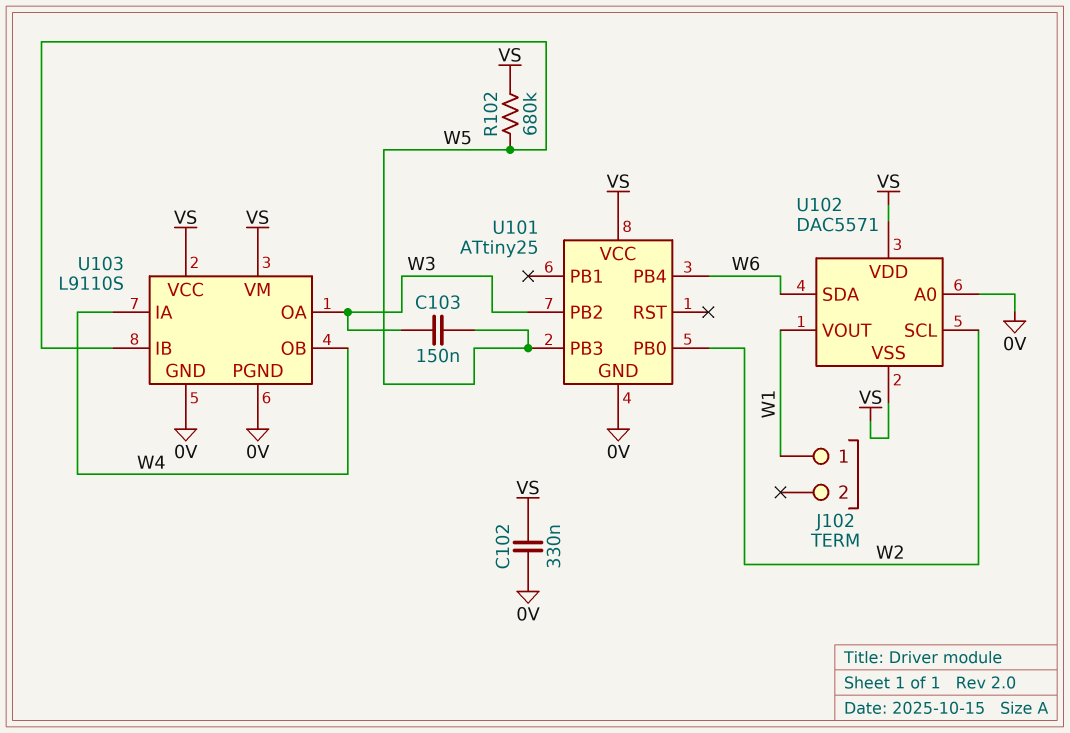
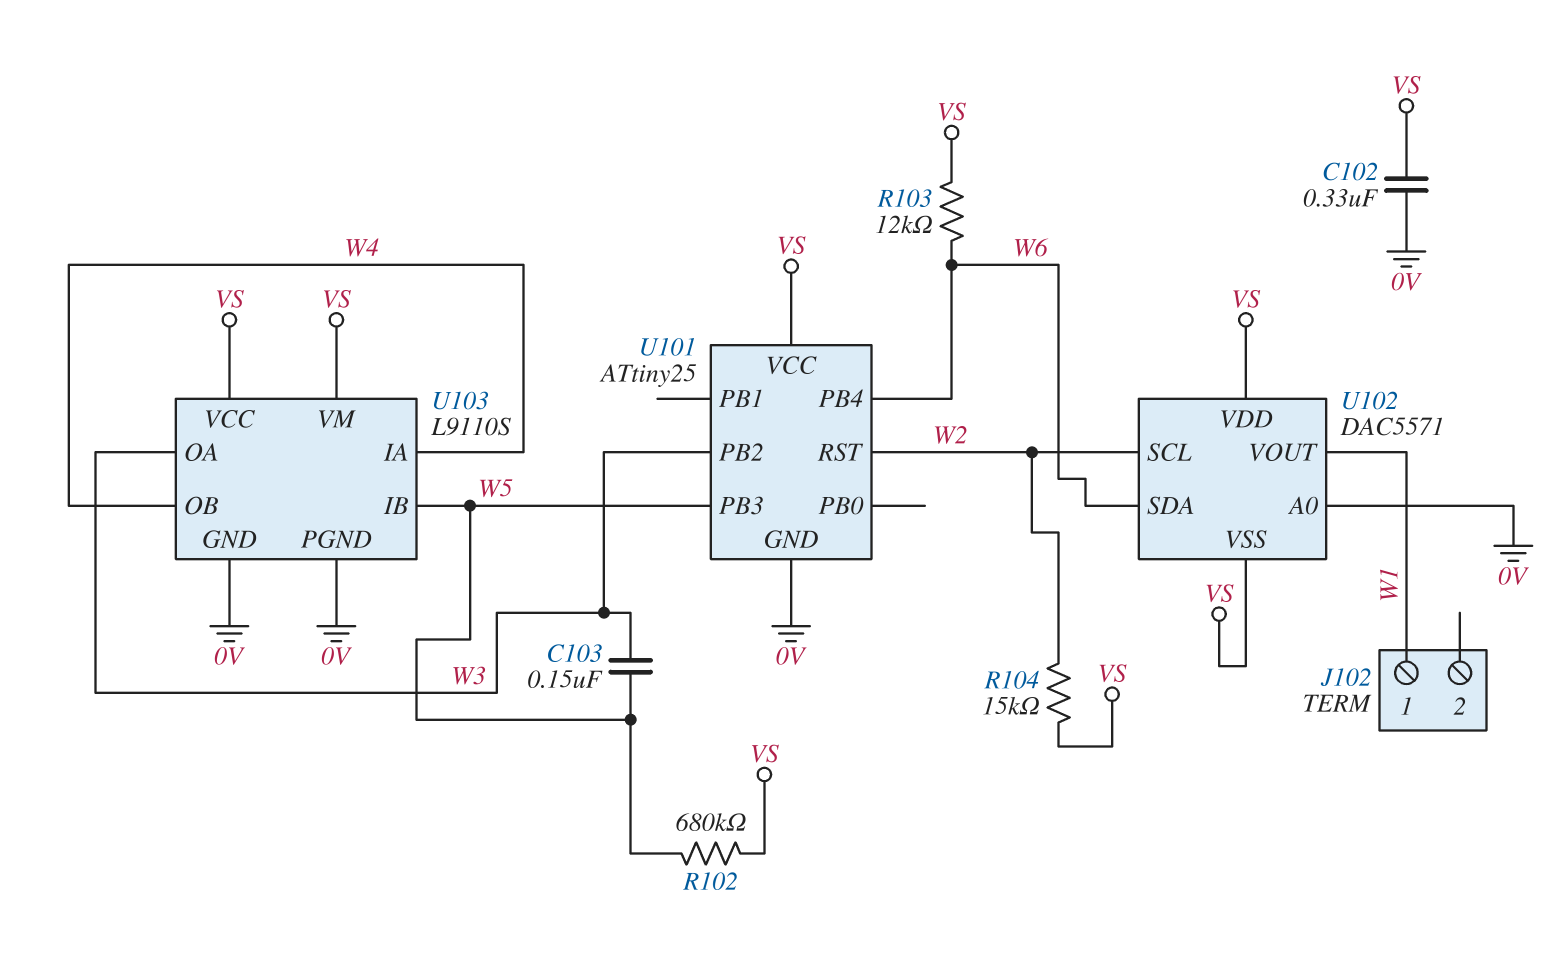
R103: none -> 12k (VS, W6)
R104: none -> 15k (VS, W2)
U101 pin PB0: W2 -> none
U101 pin RST: none -> W2

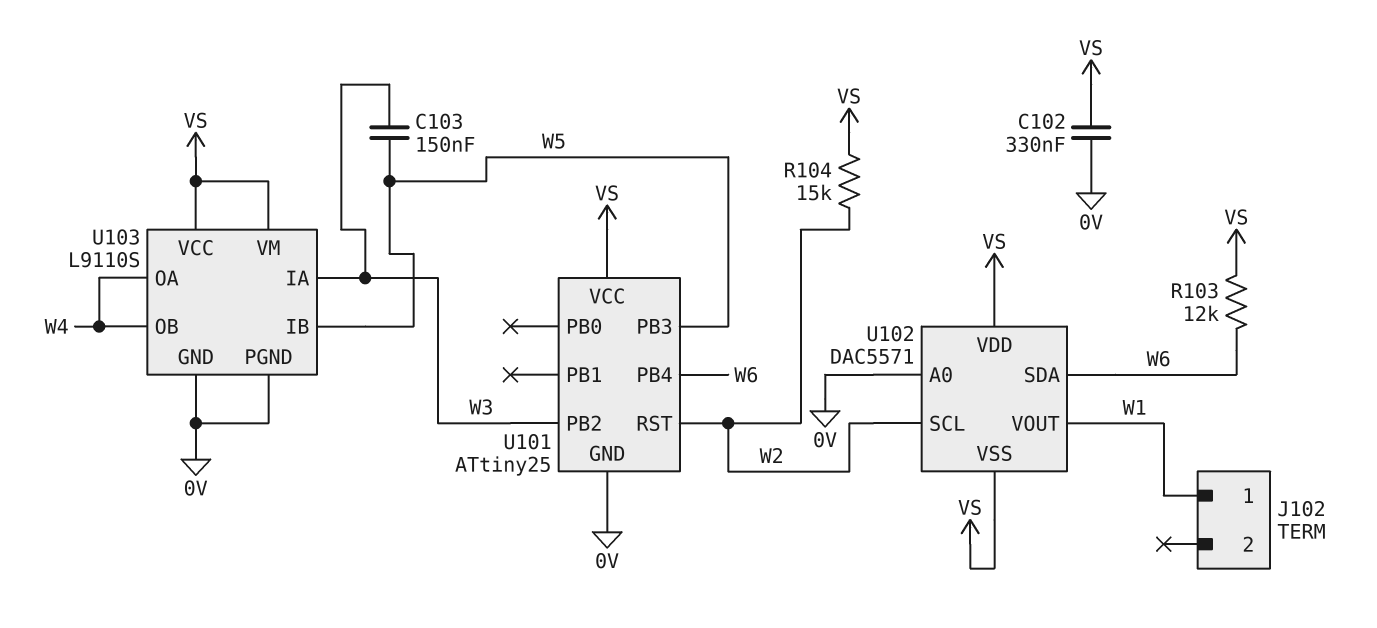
R102: 680k (VS, W5) -> none
U103 pin IA: W4 -> W3
U103 pin OA: W3 -> W4

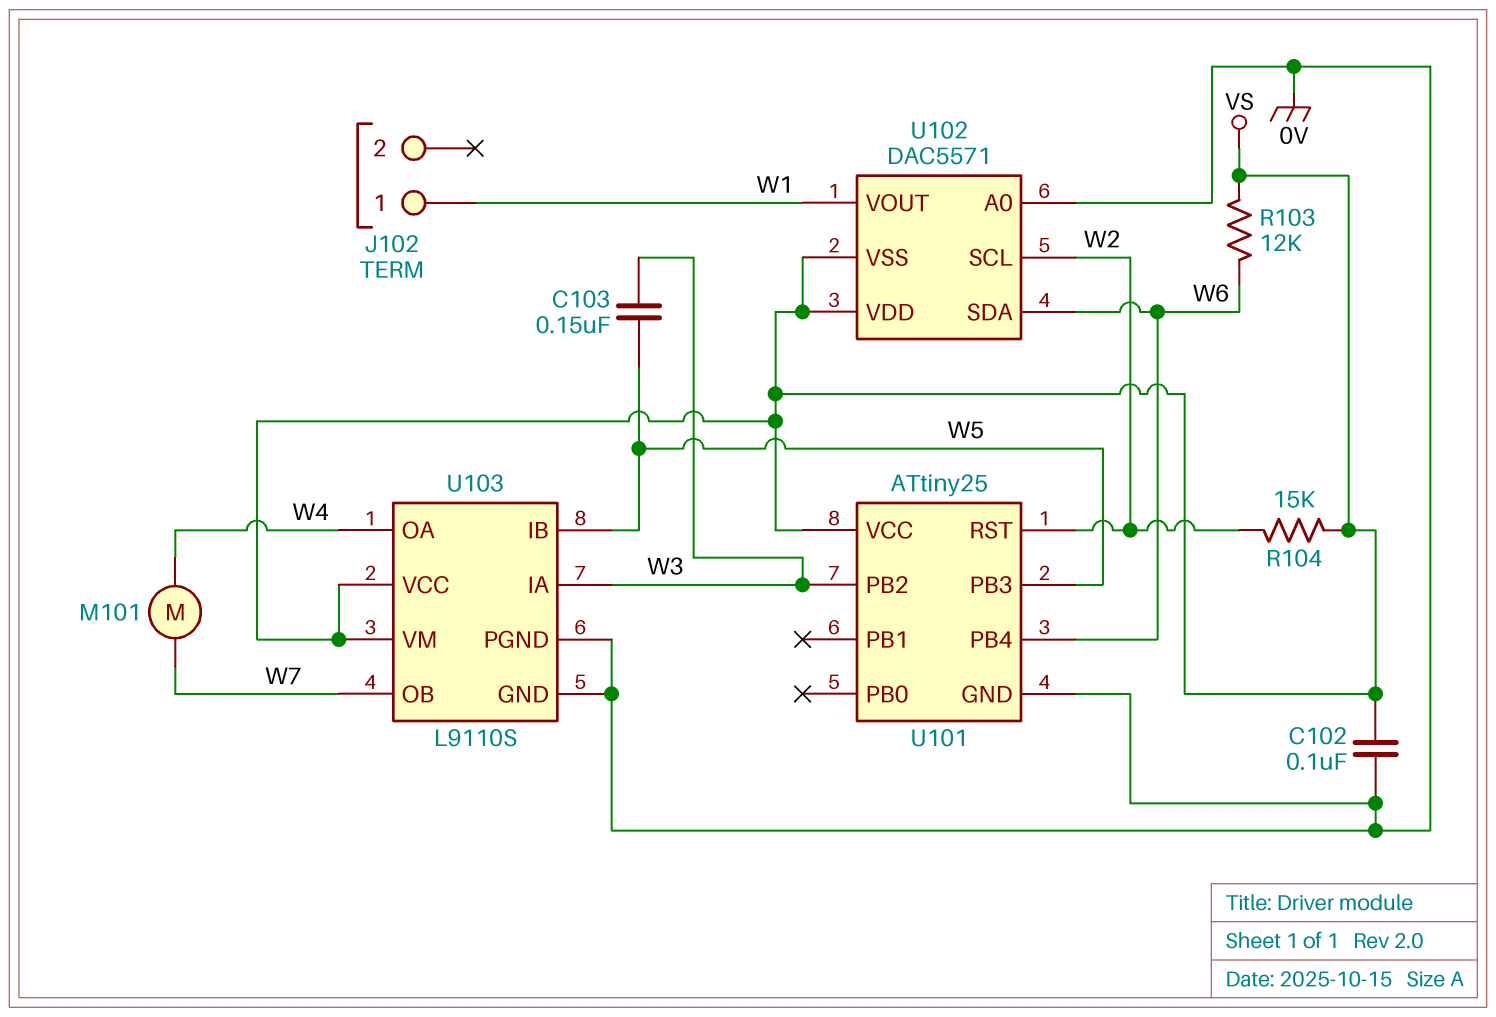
C102: 330nF (0V, VS) -> 100nF (0V, VS)
M101: none -> motor (W4, W7)
U103 pin OB: W4 -> W7

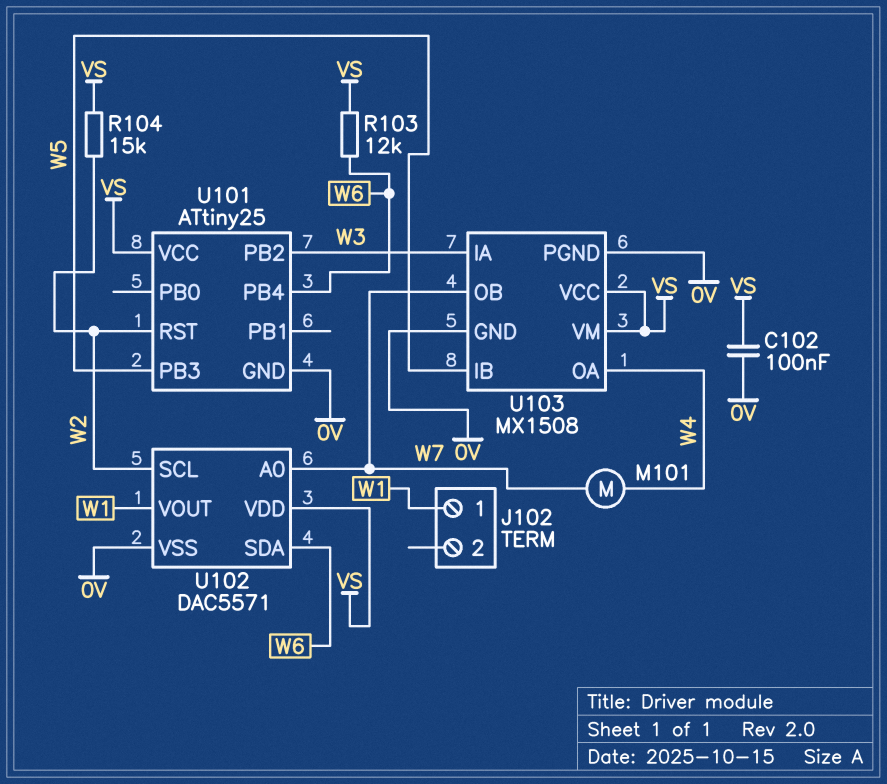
C103: 150nF (W3, W5) -> none
U102 pin A0: 0V -> W7
U102 pin VSS: VS -> 0V
U103: L9110S -> MX1508

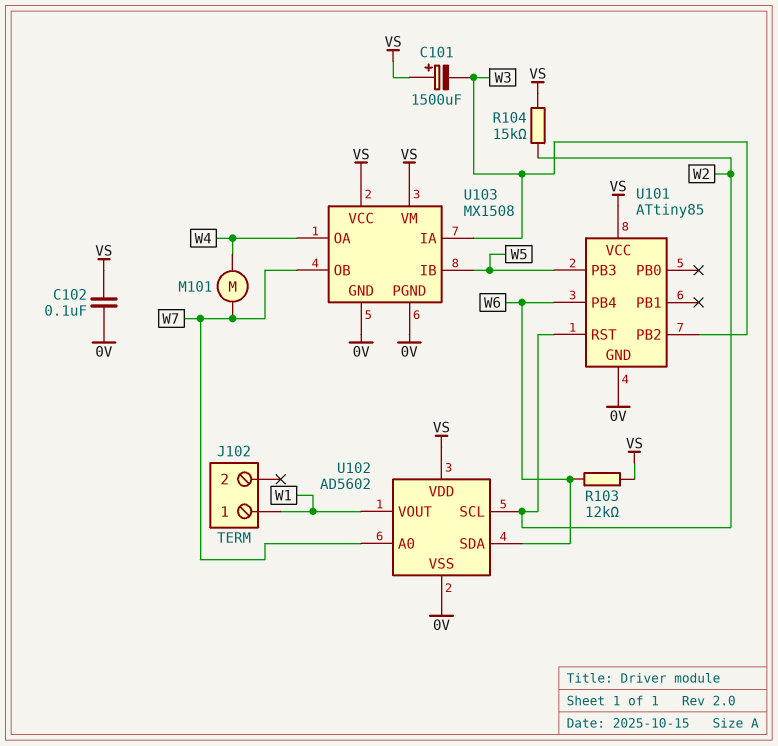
C101: none -> 1500uF (plus VS, minus W3)
U101: ATtiny25 -> ATtiny85
U102: DAC5571 -> AD5602

